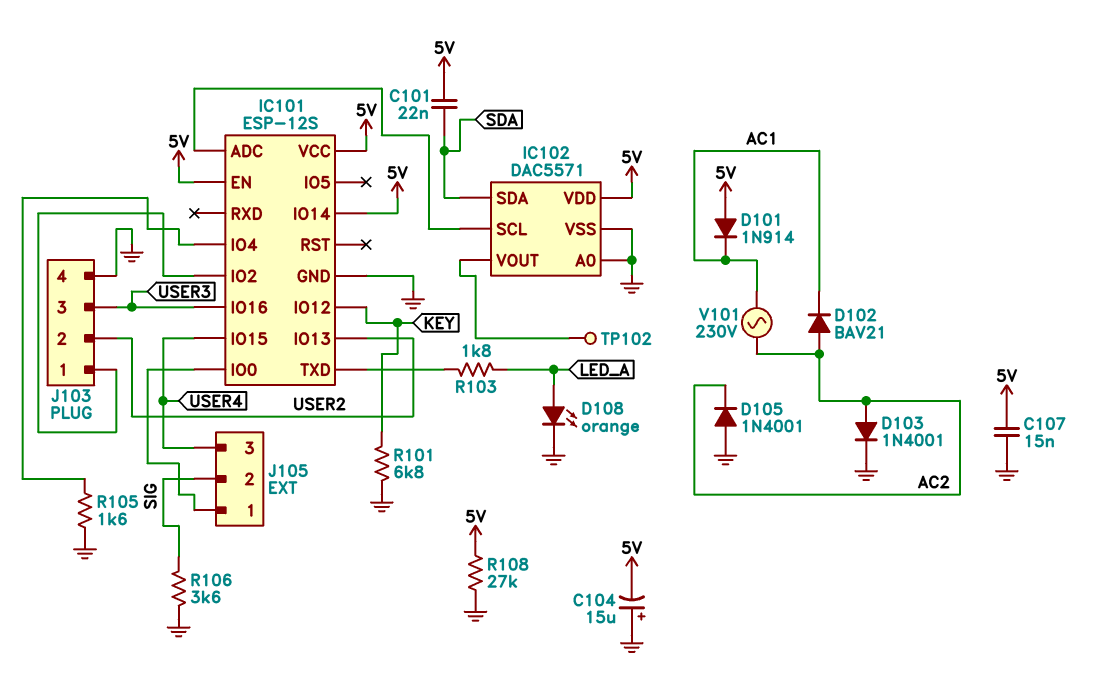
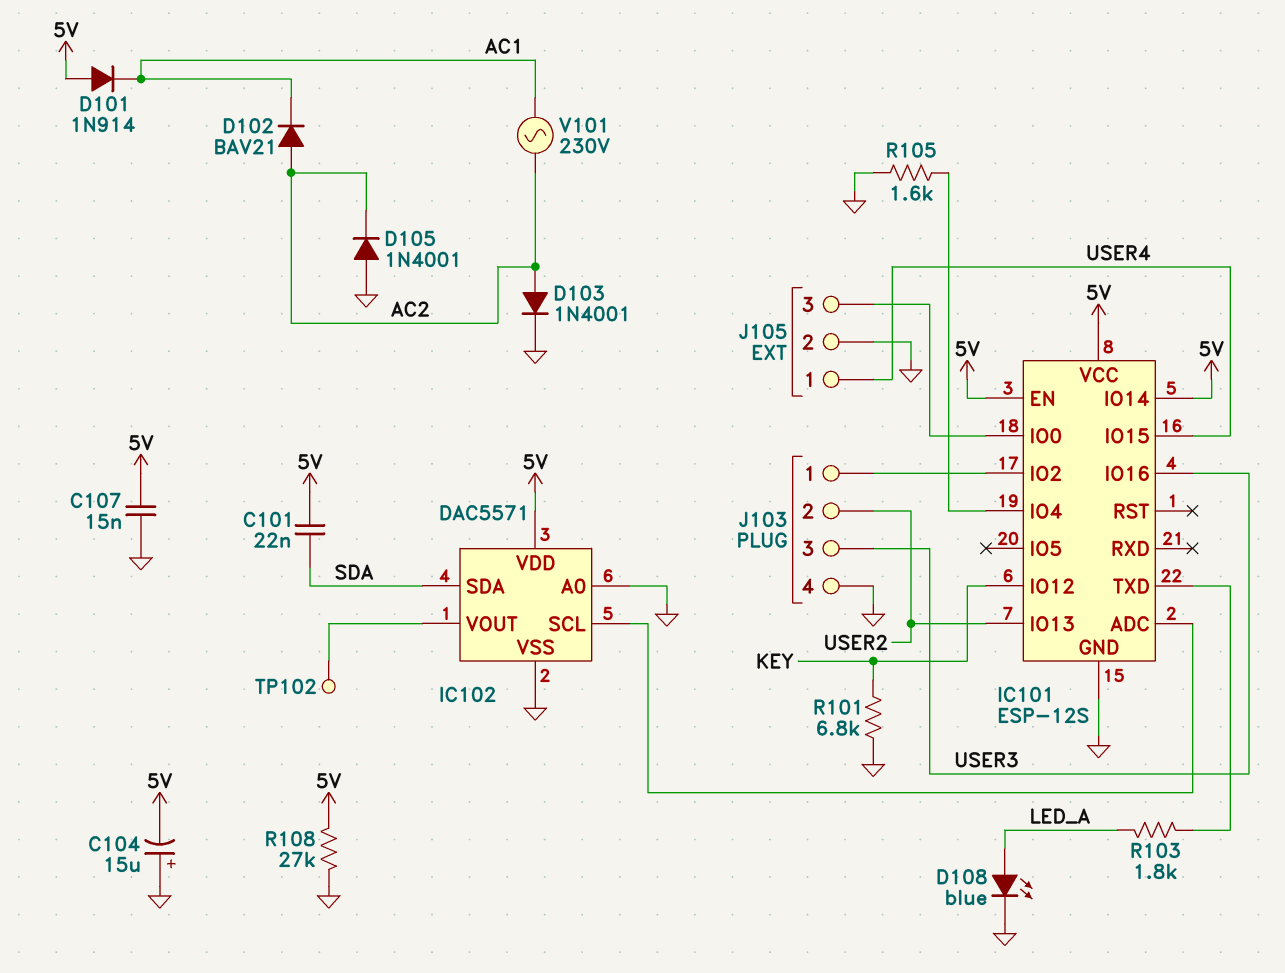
D108: LED orange (A LED_A, K GND) -> LED blue (A LED_A, K GND)
J105 pin 1: IC101/IO0 -> USER4
J105 pin 2: SIG -> GND
J105 pin 3: USER4 -> IC101/IO0
R106: 3.6k (GND, SIG) -> none

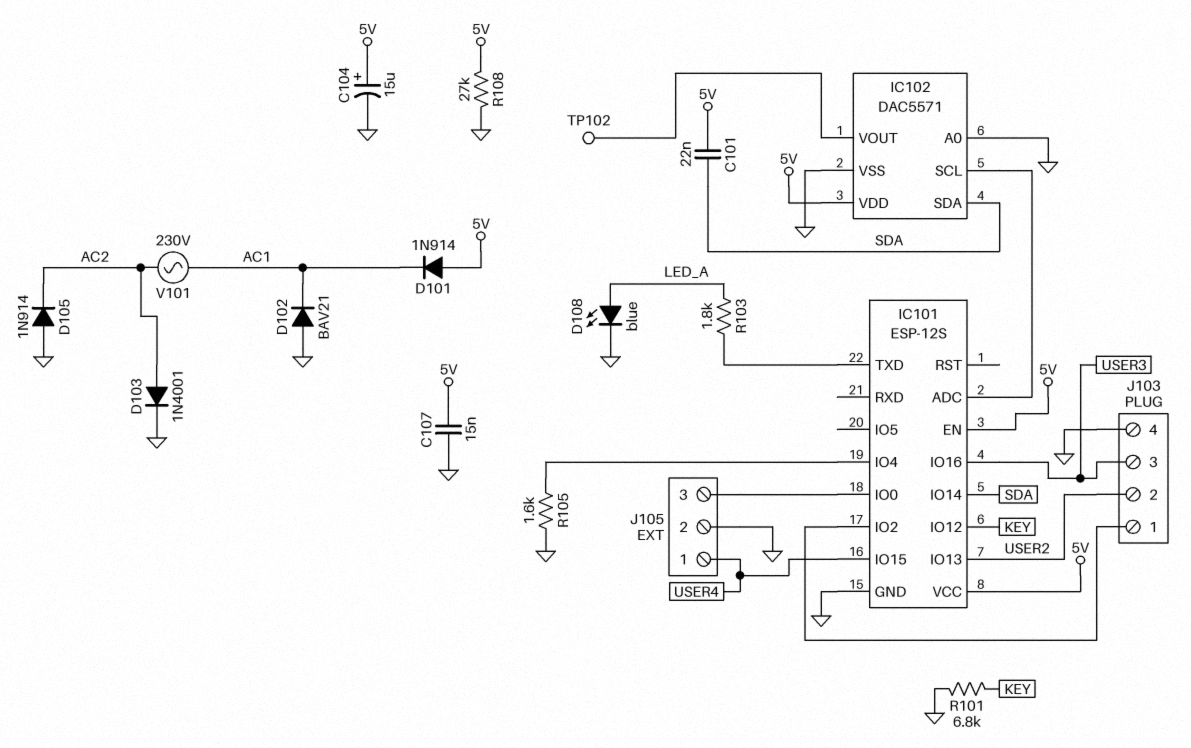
C104: 15uF (plus GND, minus 5V) -> 15uF (plus 5V, minus GND)
D102: diode BAV21 (A AC2, K AC1) -> diode BAV21 (A GND, K AC1)
D105: diode 1N4001 (A GND, K AC2) -> diode 1N914 (A GND, K AC2)
IC101 pin IO14: 5V -> SDA

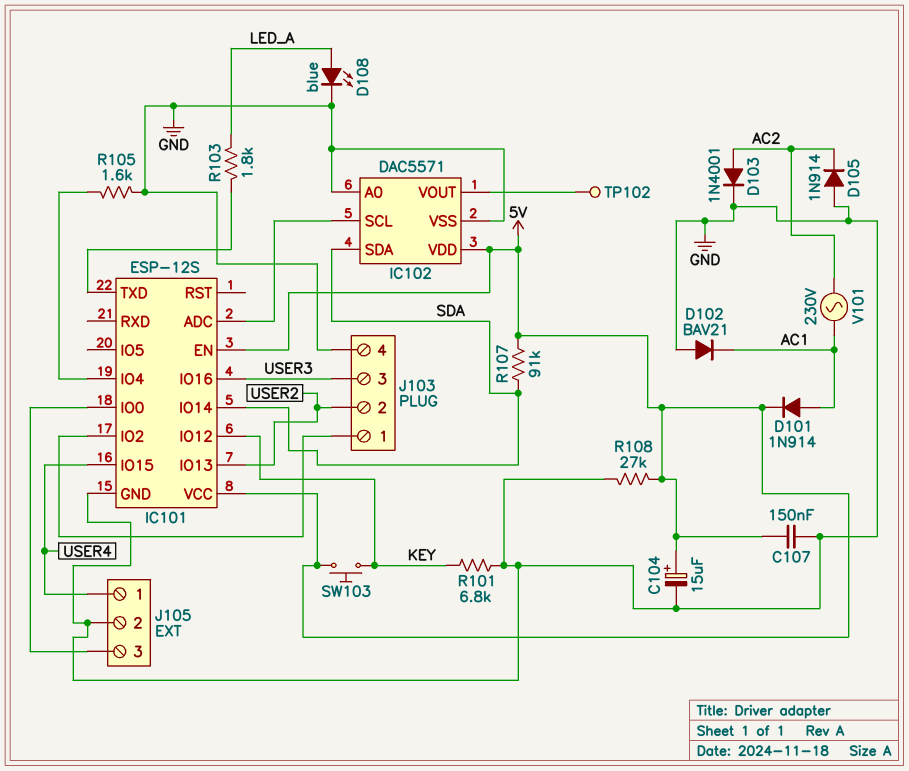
C101: 22nF (5V, SDA) -> none
C107: 15nF (5V, GND) -> 150nF (5V, GND)
D101: diode 1N914 (A 5V, K AC1) -> diode 1N914 (A AC1, K 5V)
R107: none -> 91k (5V, SDA)
SW103: none -> button (5V, KEY)

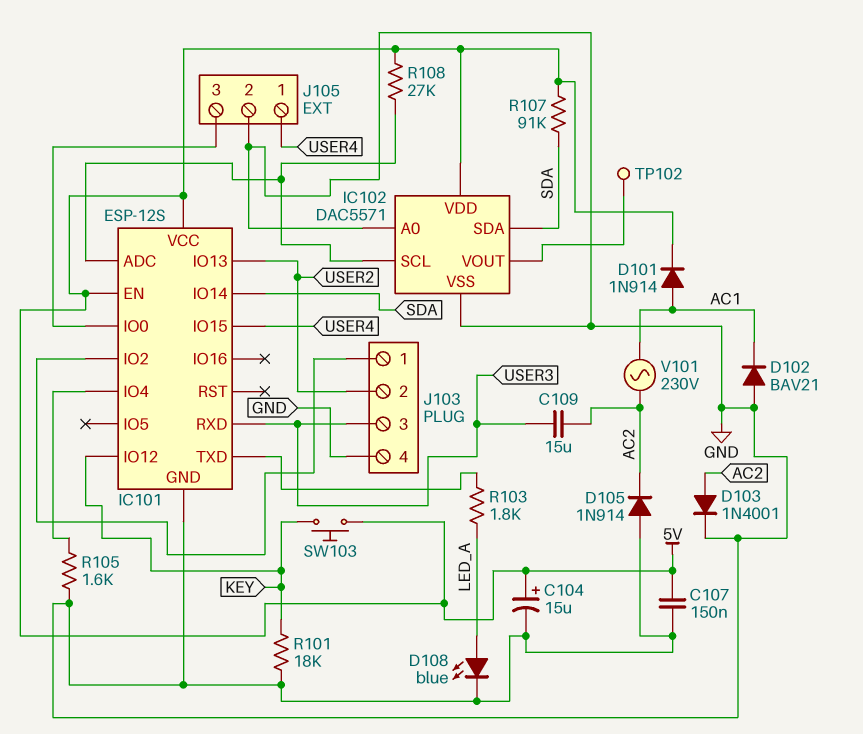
C109: none -> 15uF (AC2, USER3)
IC101 pin IO16: USER3 -> none
IC101 pin RXD: none -> USER3
R101: 6.8k (GND, KEY) -> 18k (GND, KEY)
R108: 27k (5V, GND) -> 27k (5V, IC101/ADC)

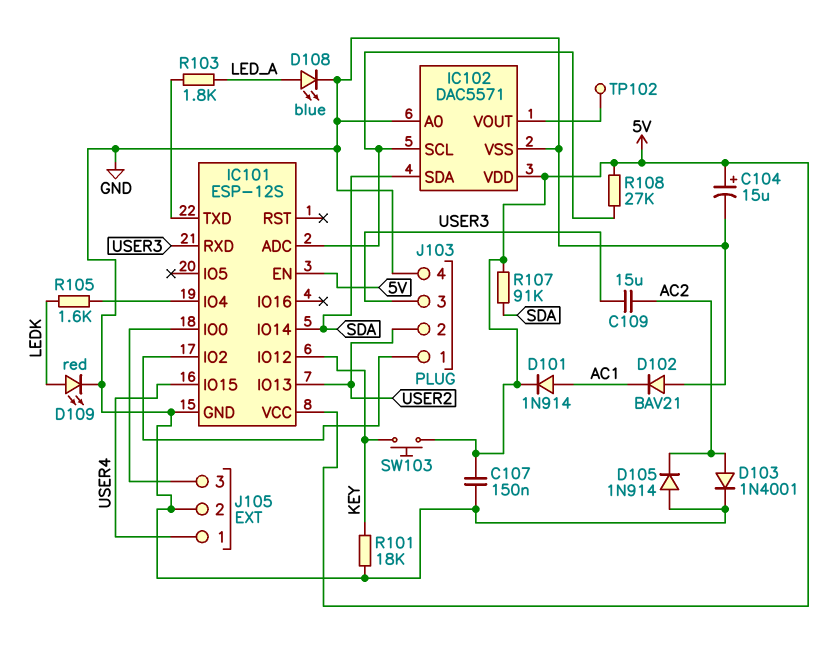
D109: none -> LED red (A LEDK, K GND)
R105: 1.6k (GND, IC101/IO4) -> 1.6k (IC101/IO4, LEDK)
V101: AC 230V (AC1, AC2) -> none

